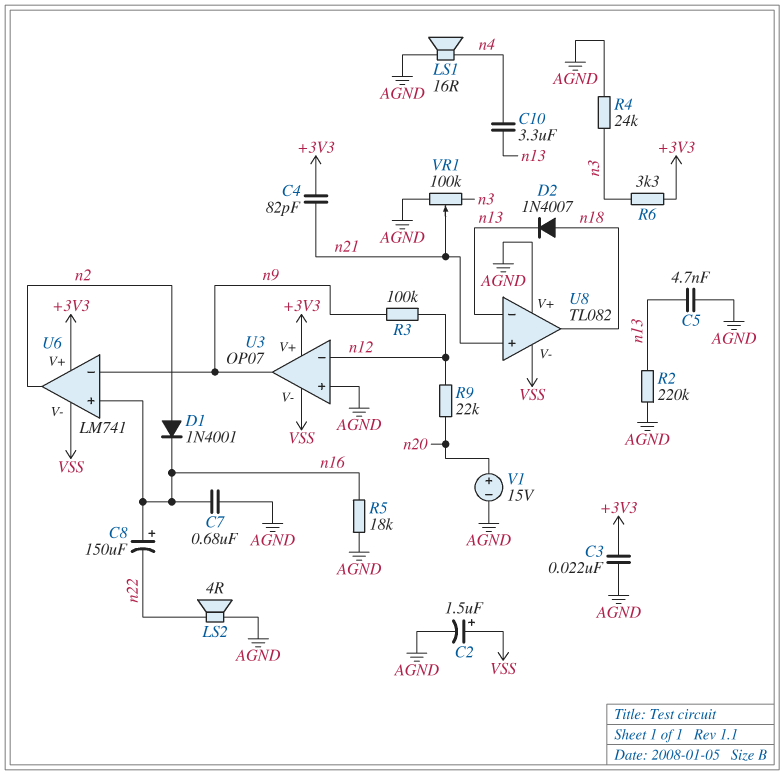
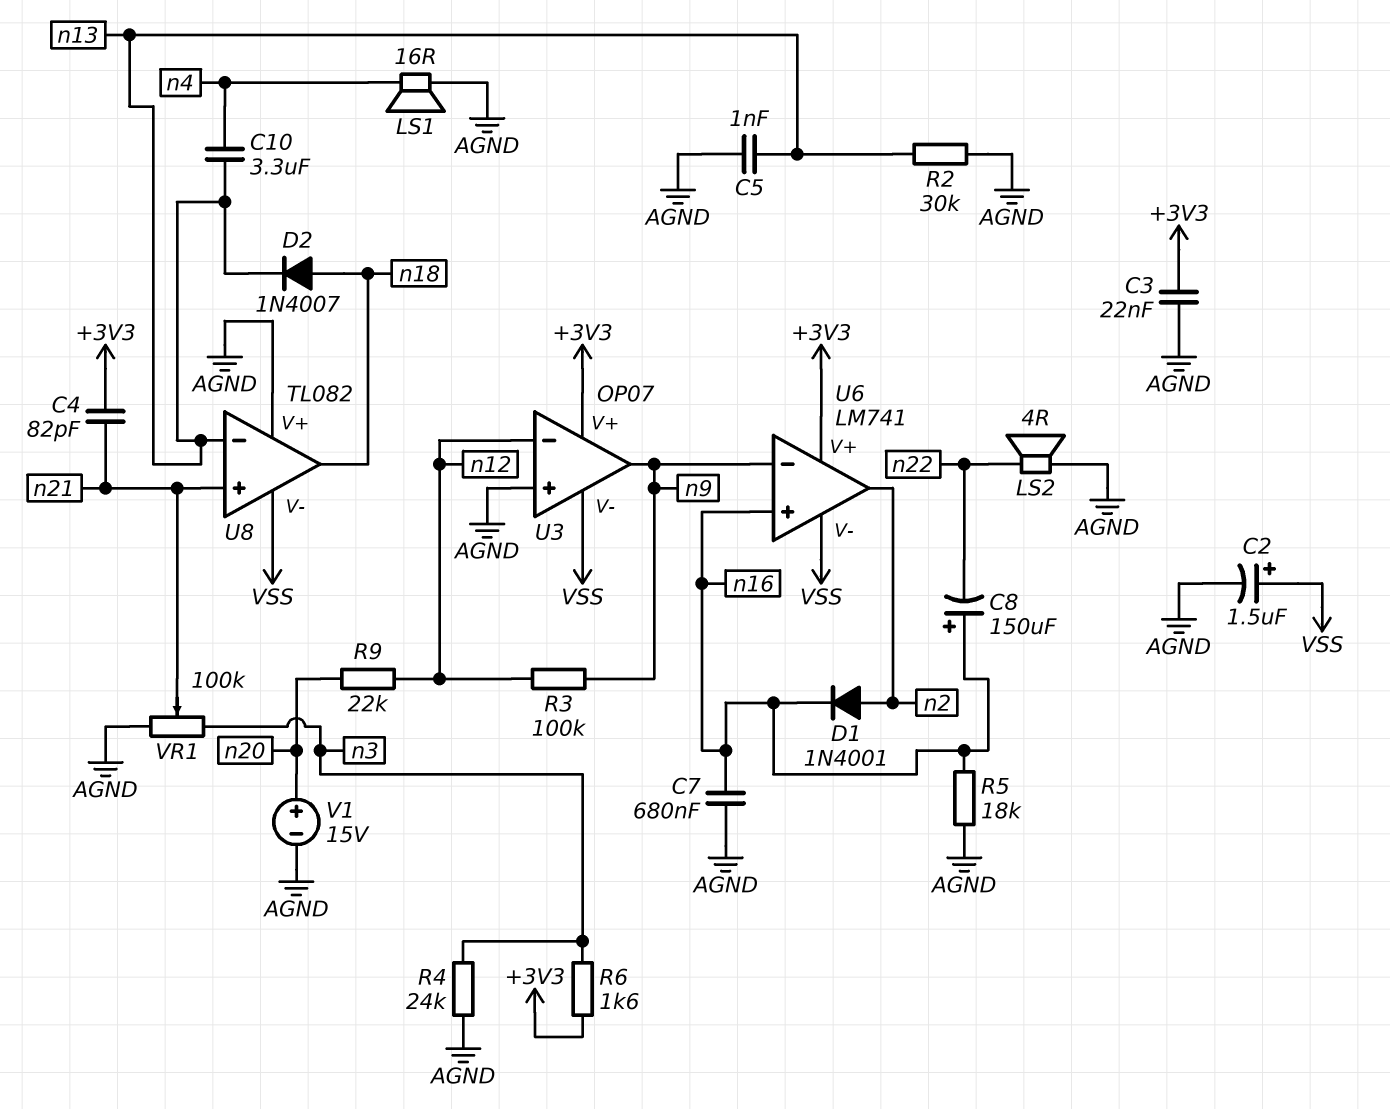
C5: 4.7nF (AGND, n13) -> 1nF (AGND, n13)
R2: 220k (AGND, n13) -> 30k (AGND, n13)
R6: 3.3k (+3V3, n3) -> 1.6k (+3V3, n3)

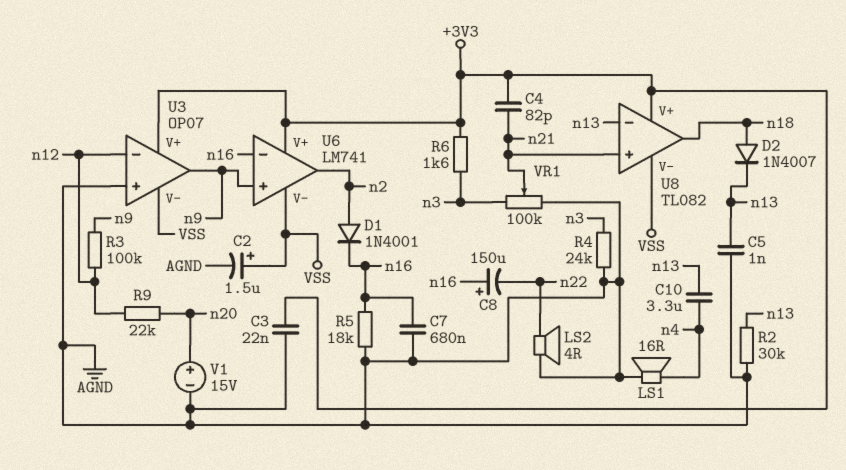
U6 pin in+: n16 -> n9
U6 pin in-: n9 -> n16
U8 pin V+: AGND -> +3V3

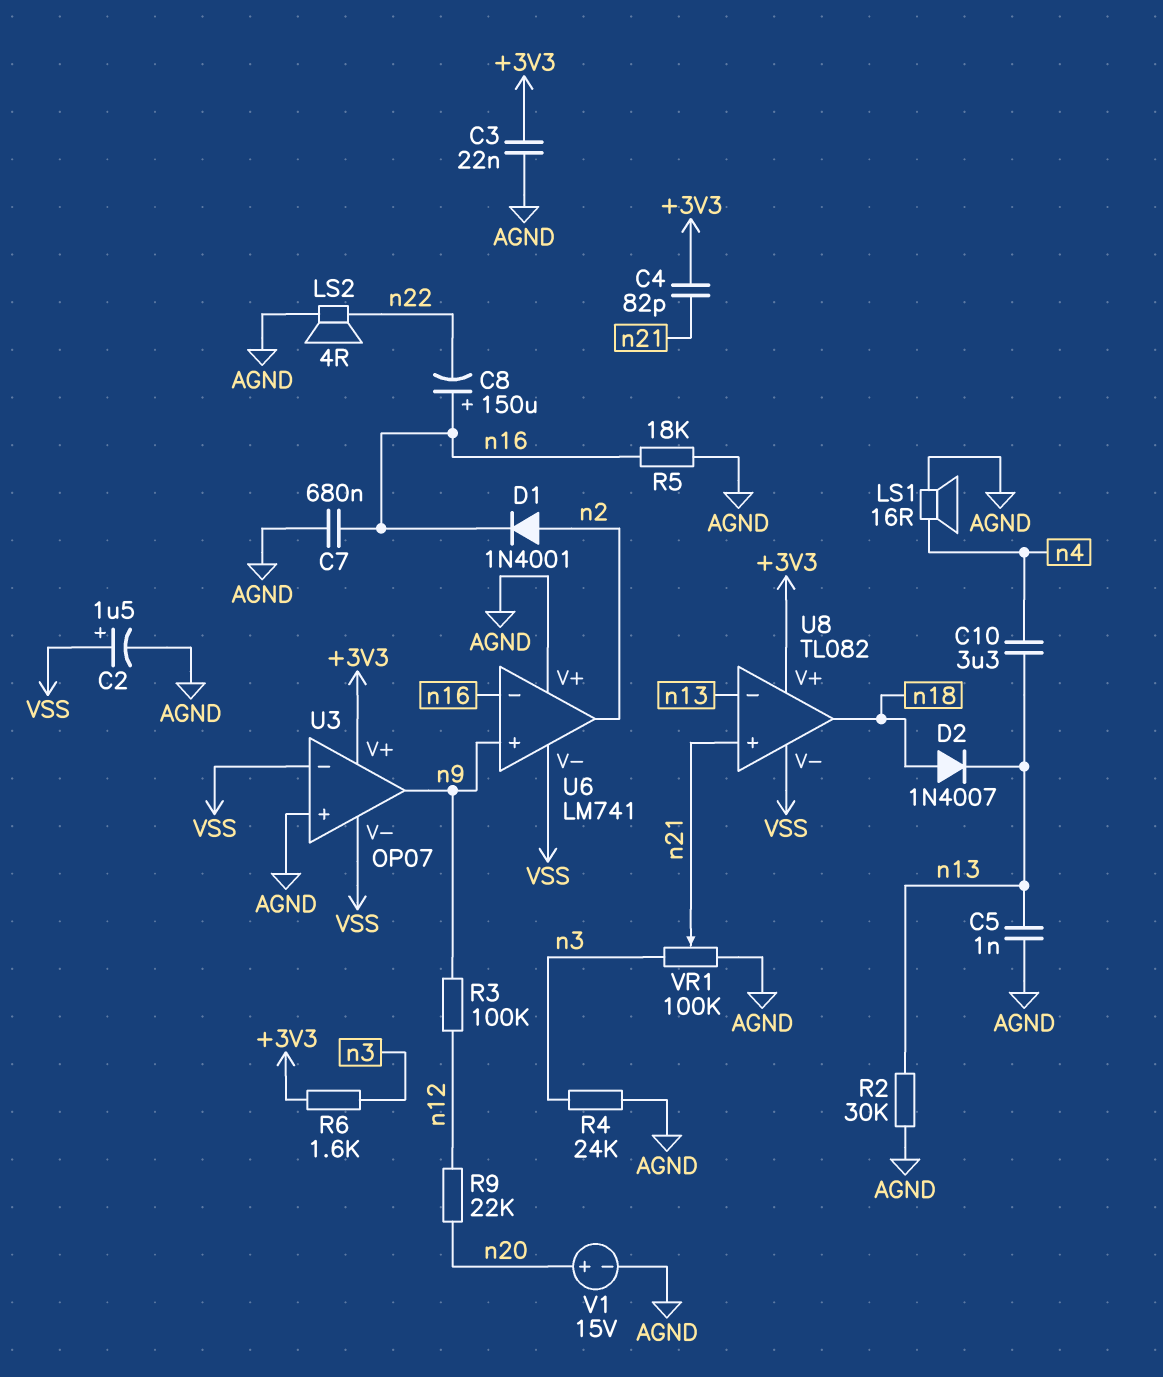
U3 pin in-: n12 -> VSS
U6 pin V+: +3V3 -> AGND

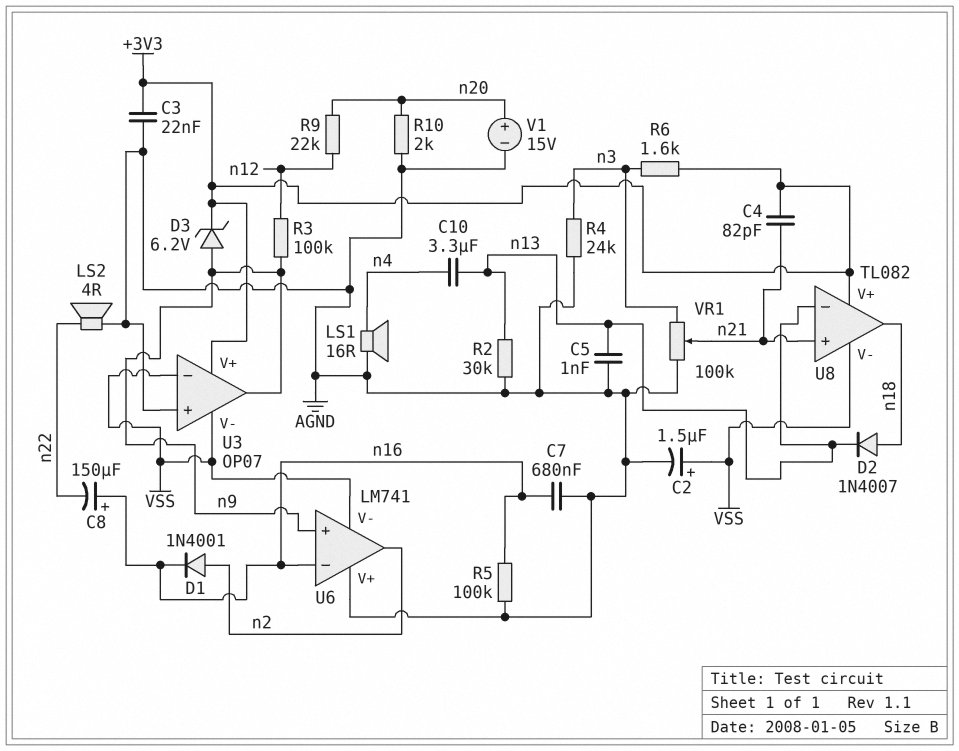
D3: none -> zener 6.2V (A n9, K +3V3)
R5: 18k (AGND, n16) -> 100k (AGND, n16)
R10: none -> 2k (AGND, n20)

